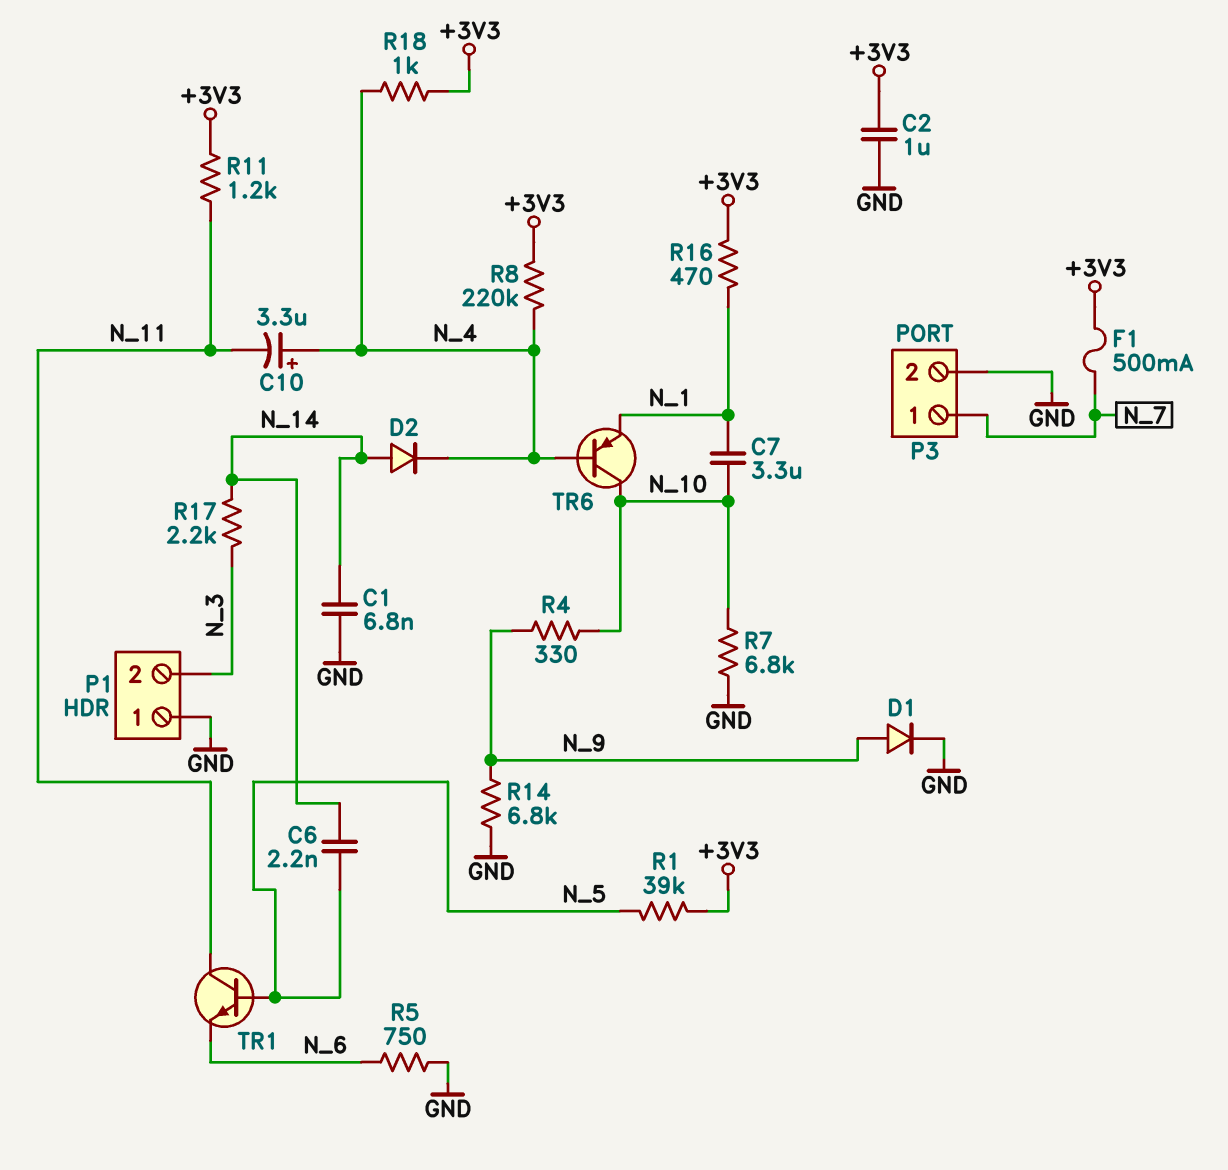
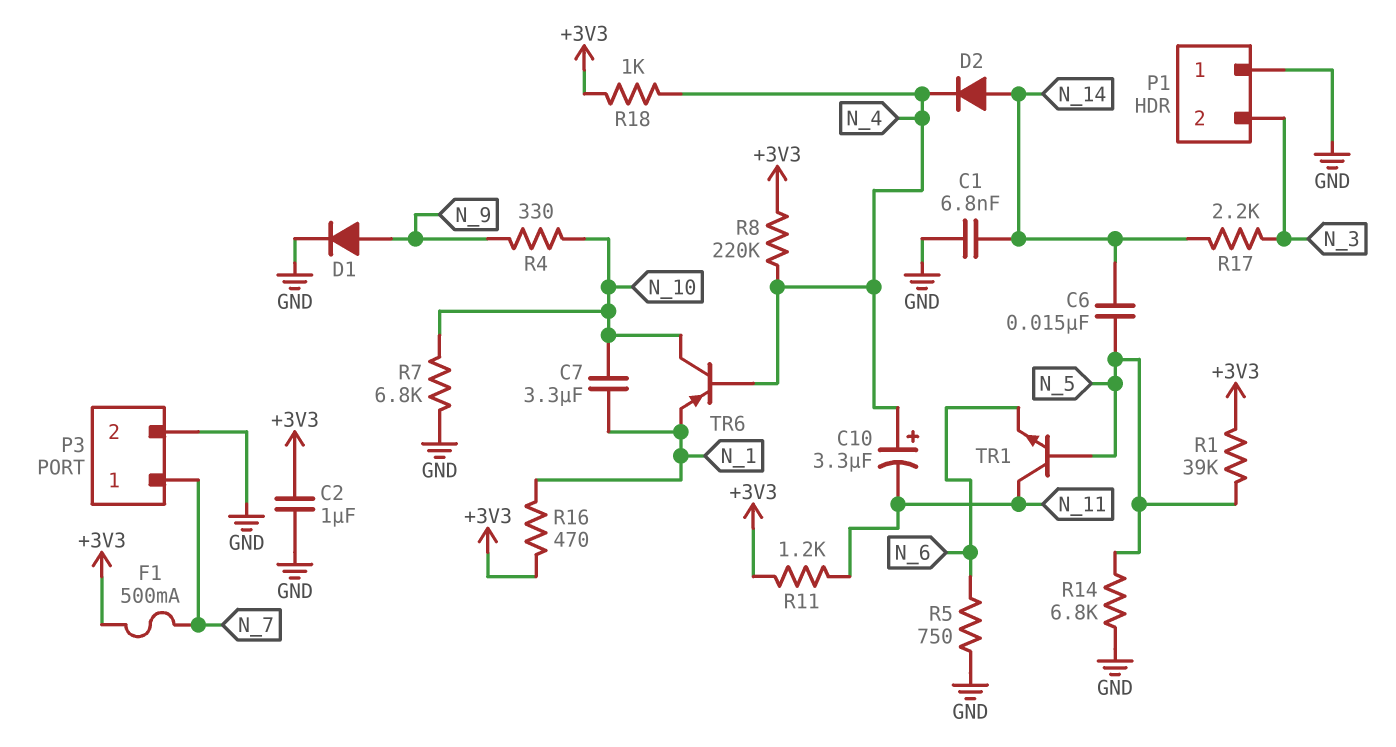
C6: 2.2nF (N_5, N_14) -> 15nF (N_5, N_14)
R14: 6.8k (GND, N_9) -> 6.8k (GND, N_5)

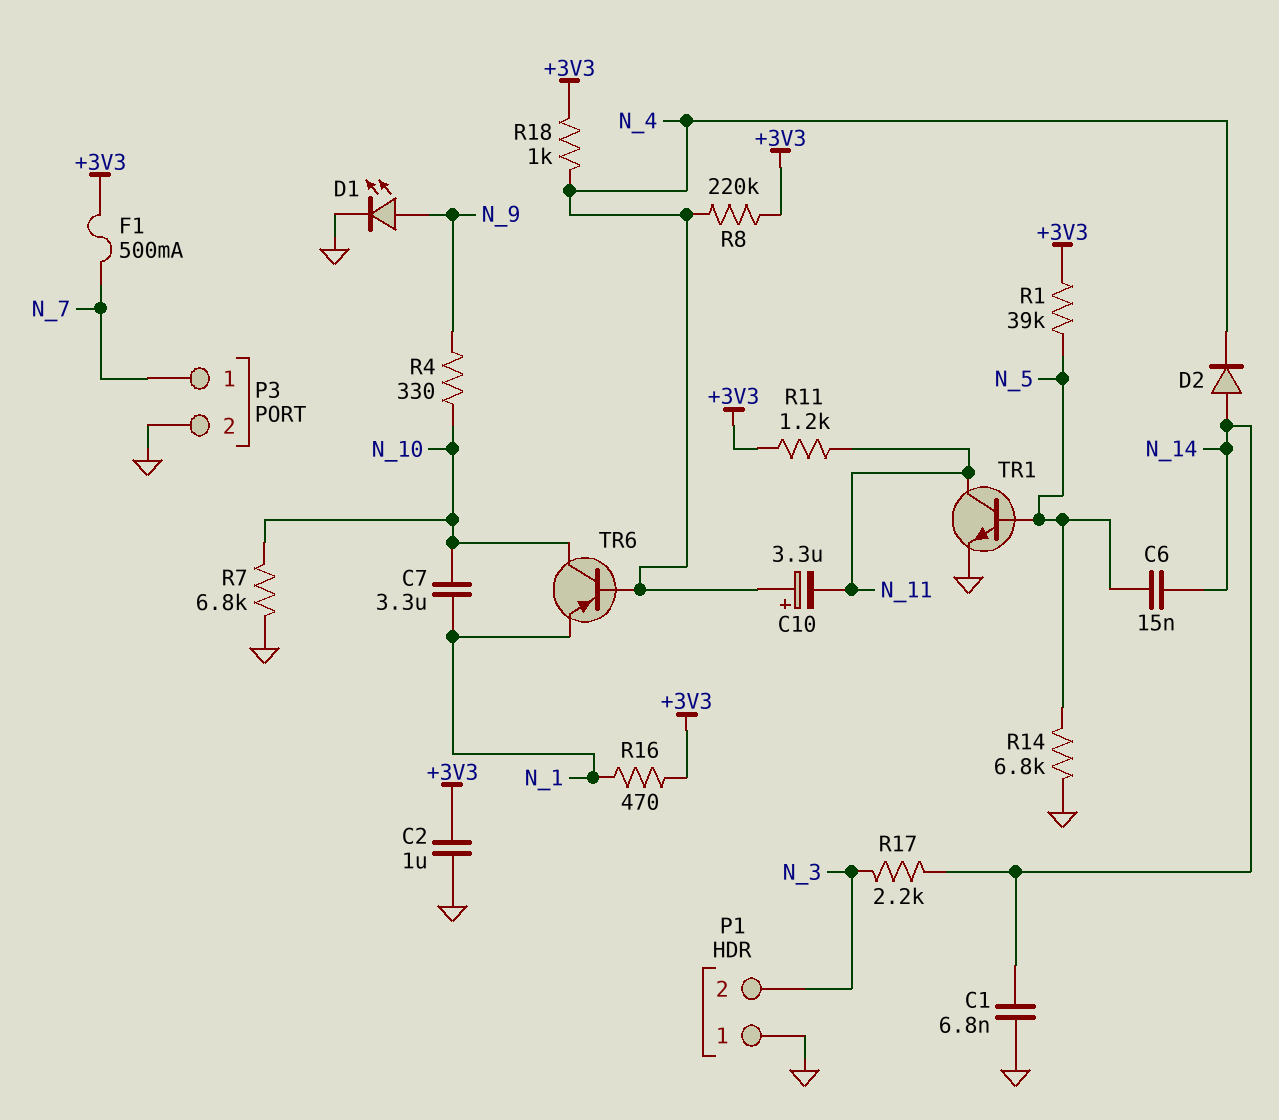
D1: diode (A N_9, K GND) -> LED (A N_9, K GND)
R5: 750 (GND, N_6) -> none
TR1: NPN (B N_5, C N_11, E N_6) -> NPN (B N_5, C N_11, E GND)

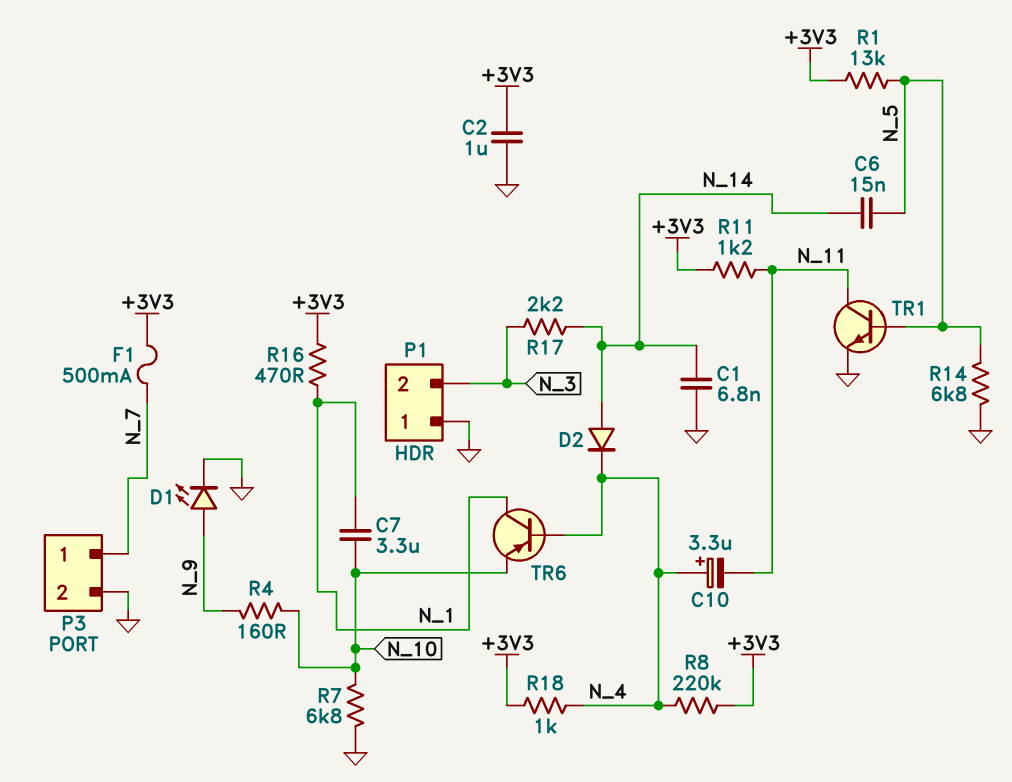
R1: 39k (+3V3, N_5) -> 13k (+3V3, N_5)
R4: 330 (N_9, N_10) -> 160 (N_9, N_10)
TR6: PNP (B N_4, C N_10, E N_1) -> PNP (B N_4, C N_1, E N_10)

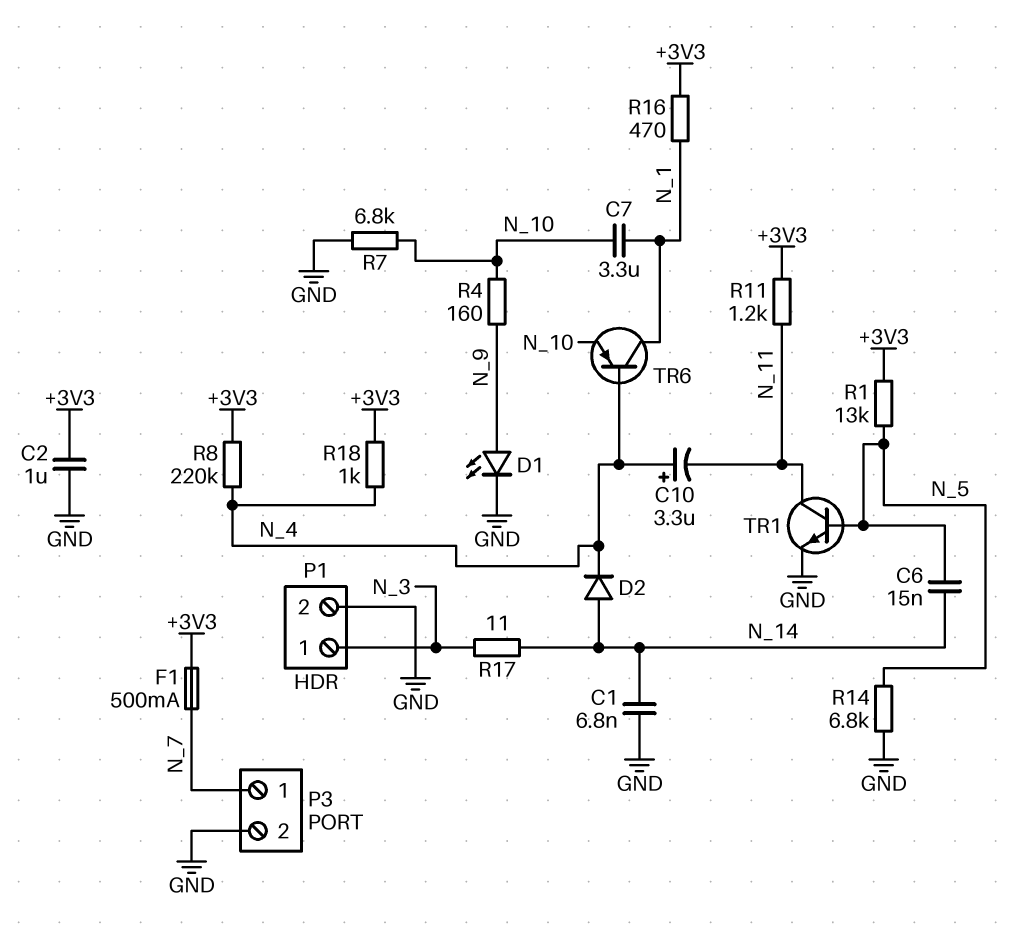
P1 pin 1: GND -> N_3
P1 pin 2: N_3 -> GND
R17: 2.2k (N_3, N_14) -> 11 (N_3, N_14)

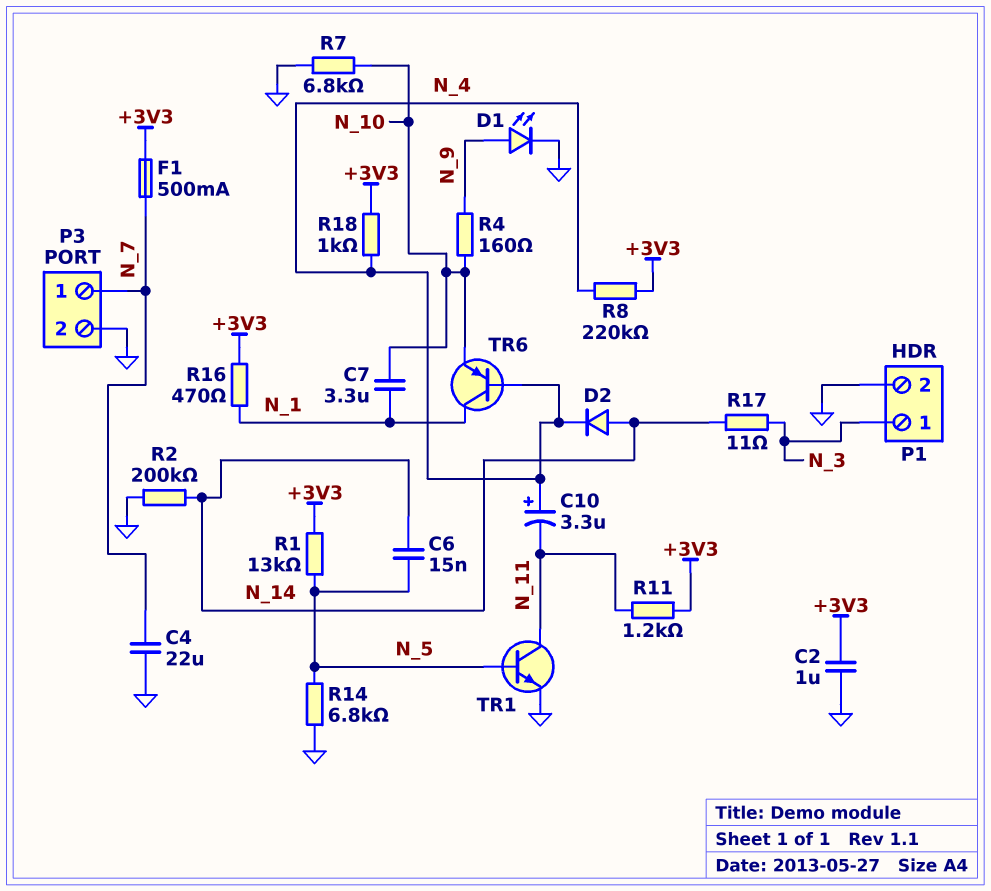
C1: 6.8nF (GND, N_14) -> none
C4: none -> 22uF (GND, N_7)
R2: none -> 200k (GND, N_14)

